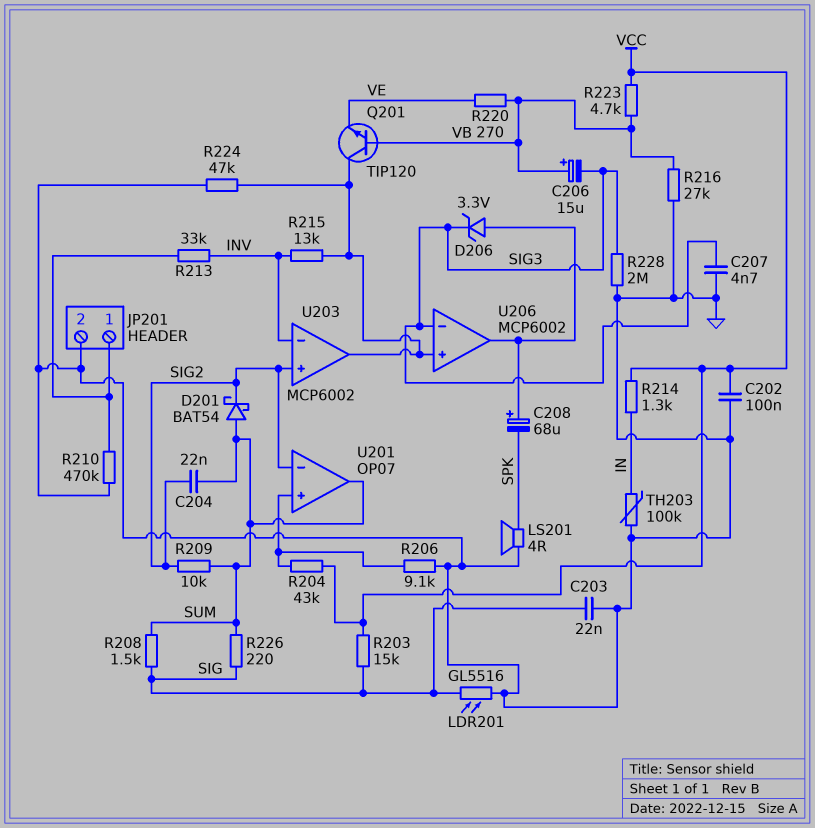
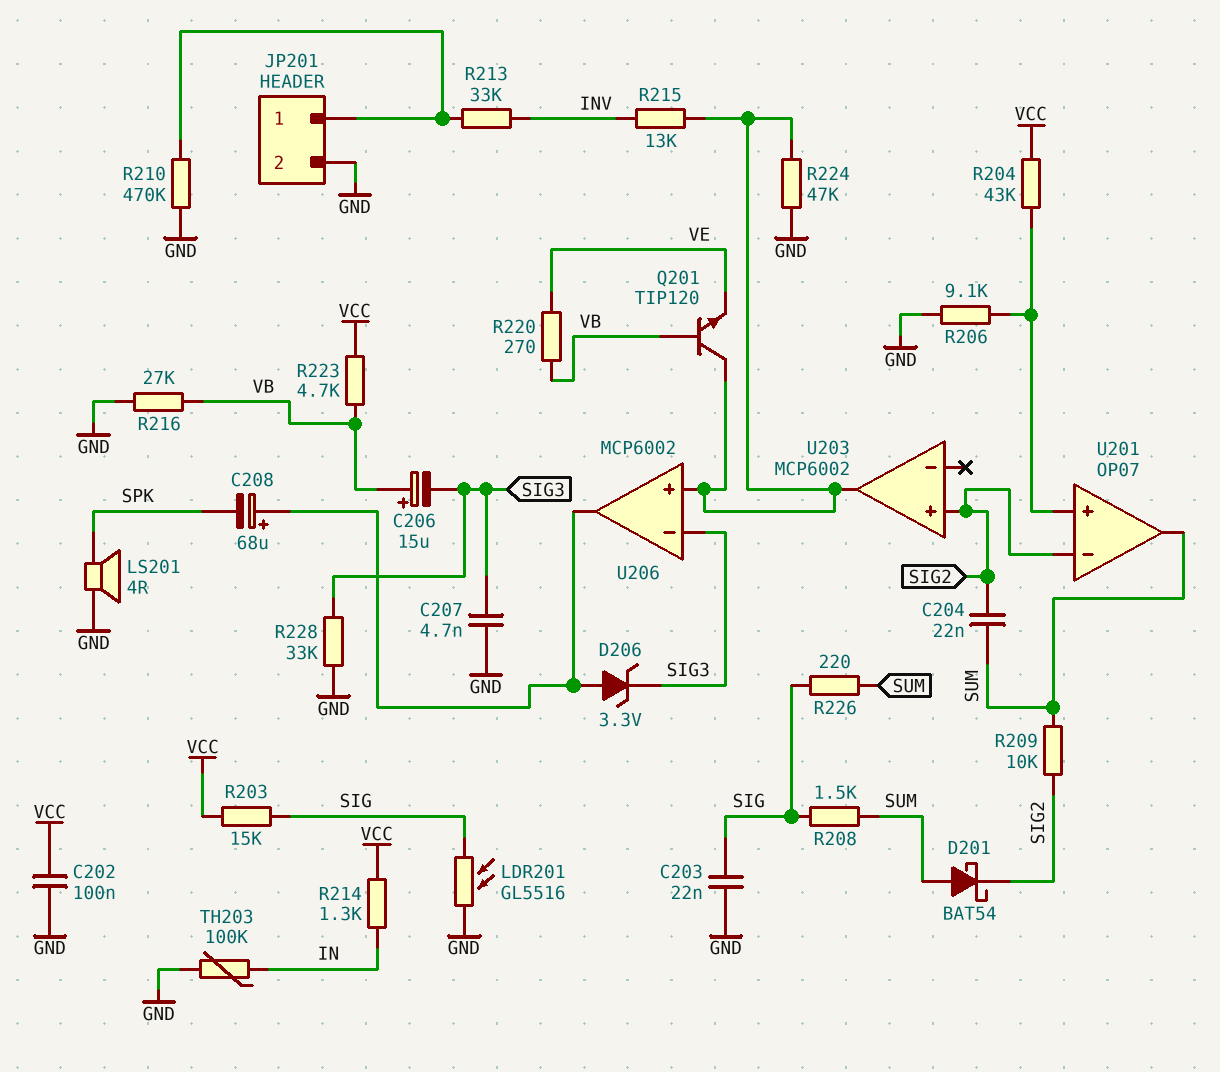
R228: 2M (GND, SIG3) -> 33k (GND, SIG3)
U203 pin in-: INV -> none

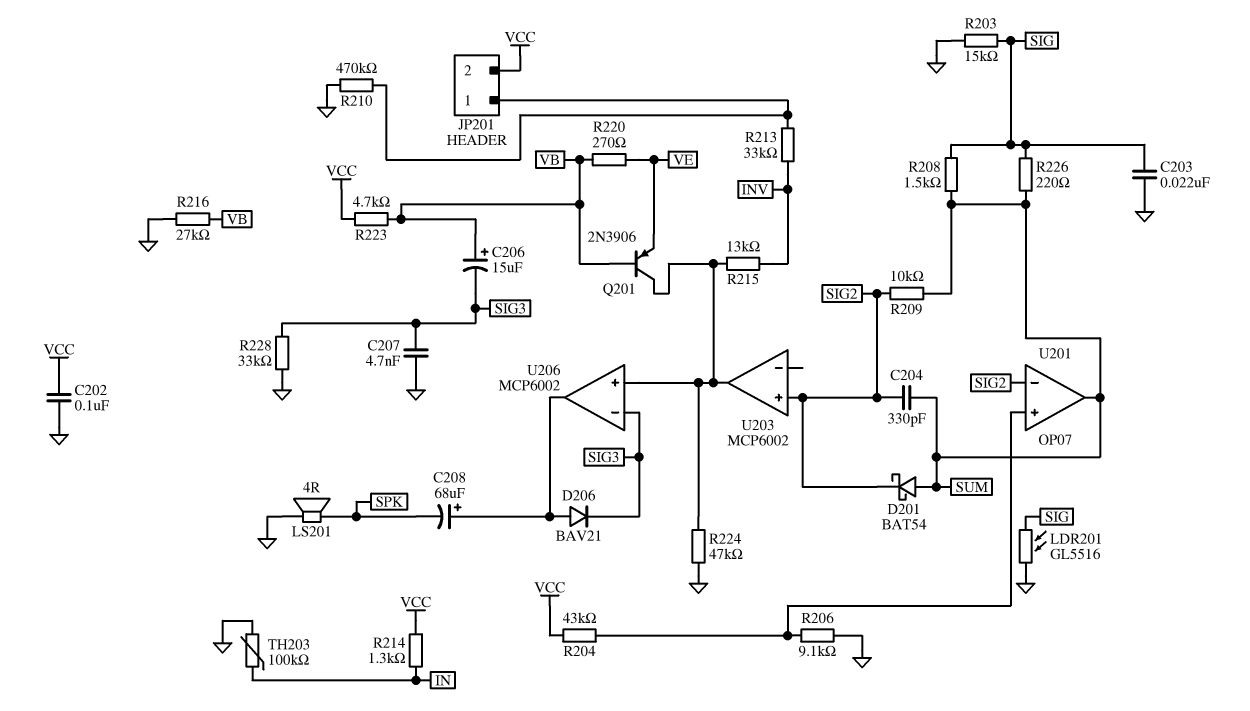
C204: 22nF (SIG2, SUM) -> 330pF (SIG2, SUM)
D206: zener 3.3V (A U206/out, K SIG3) -> diode BAV21 (A U206/out, K SIG3)
JP201 pin 2: GND -> VCC
Q201: NPN TIP120 (B VB, C U203/out, E VE) -> PNP 2N3906 (B VB, C U203/out, E VE)
R203: 15k (SIG, VCC) -> 15k (GND, SIG)

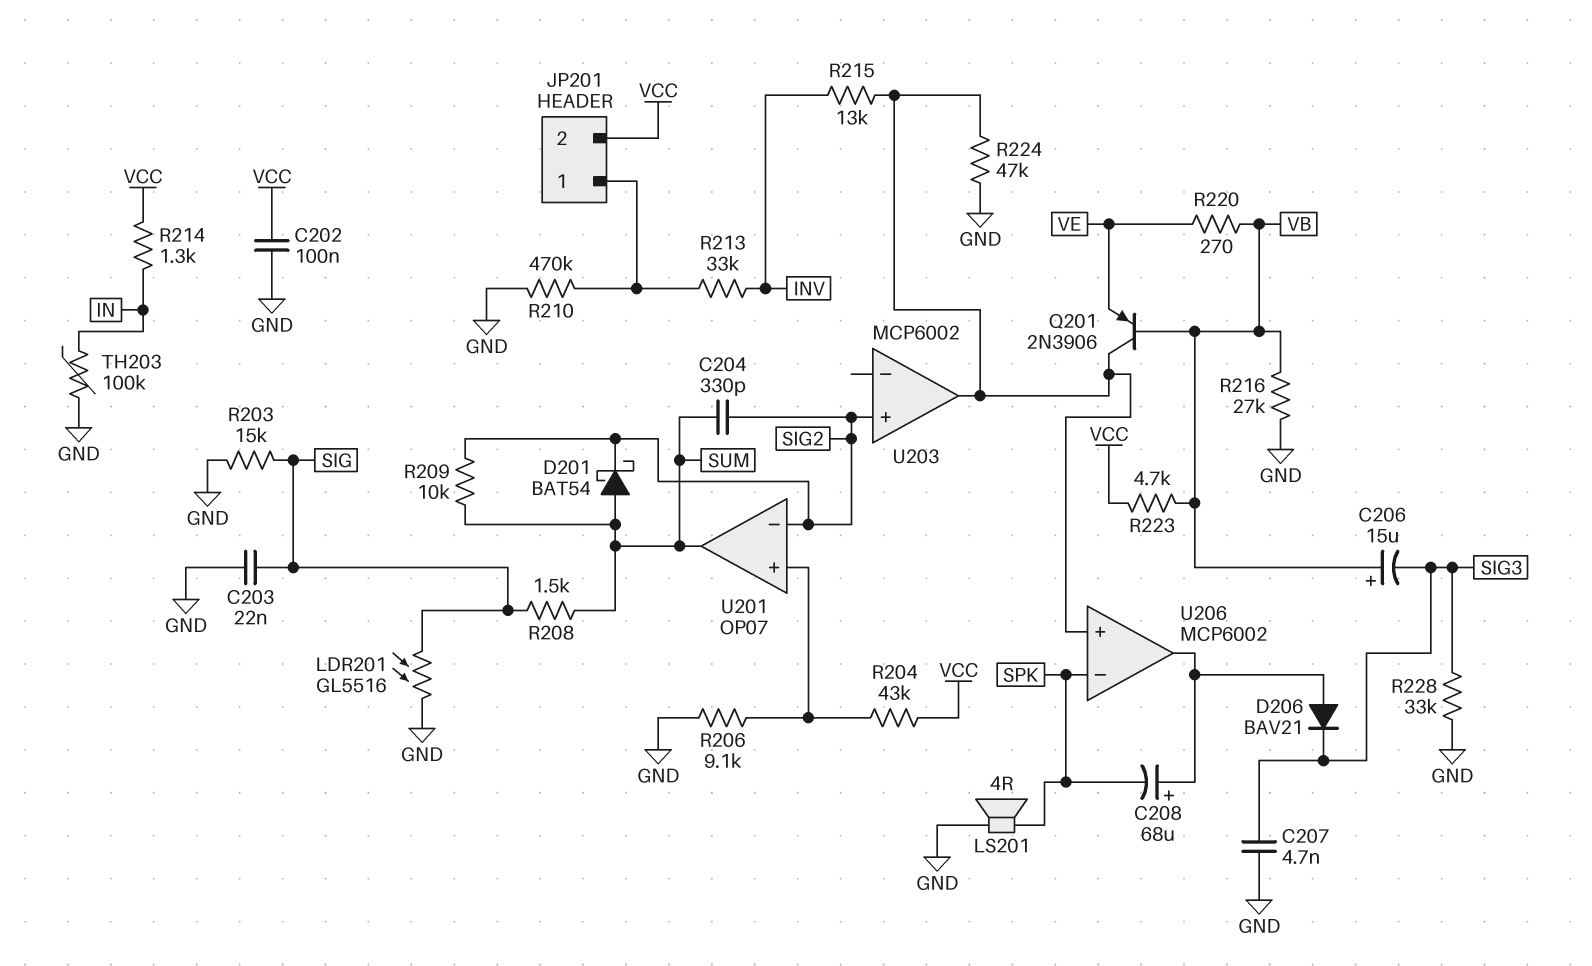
R226: 220 (SIG, SUM) -> none
U206 pin in-: SIG3 -> SPK

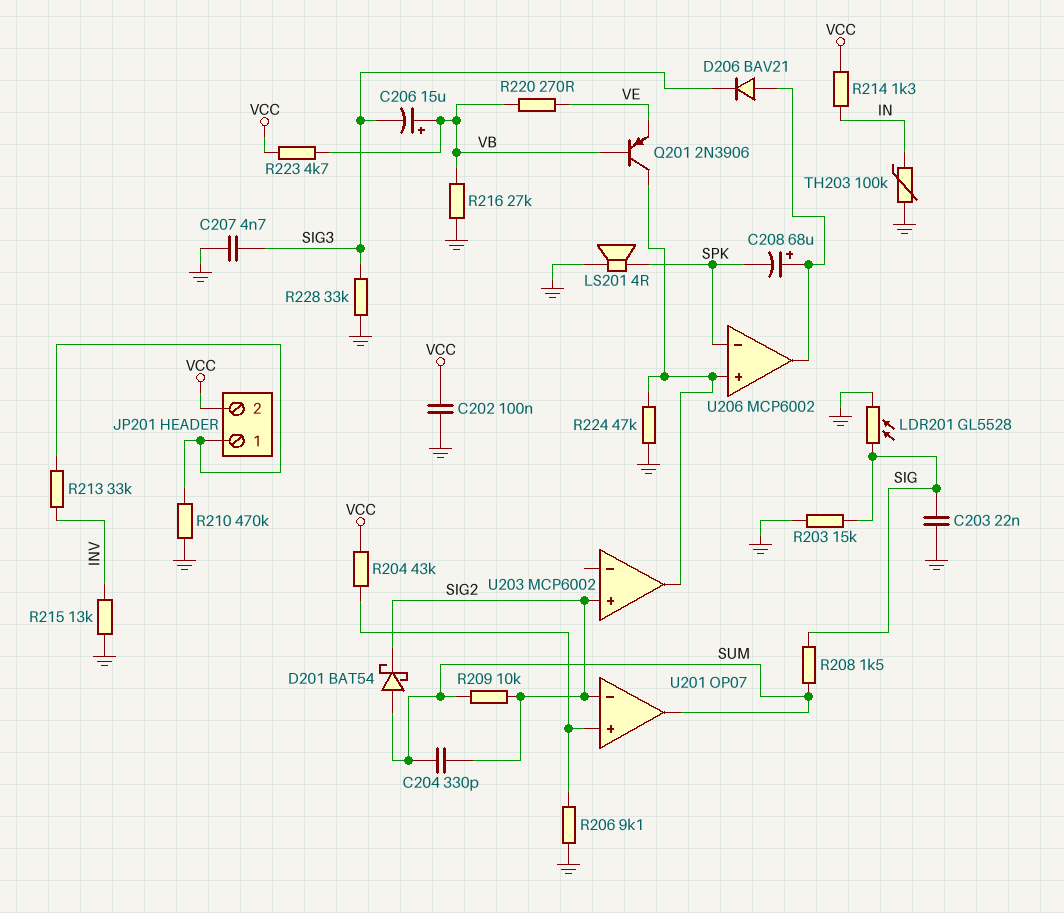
LDR201: GL5516 (GND, SIG) -> GL5528 (GND, SIG)
R215: 13k (INV, U203/out) -> 13k (GND, INV)

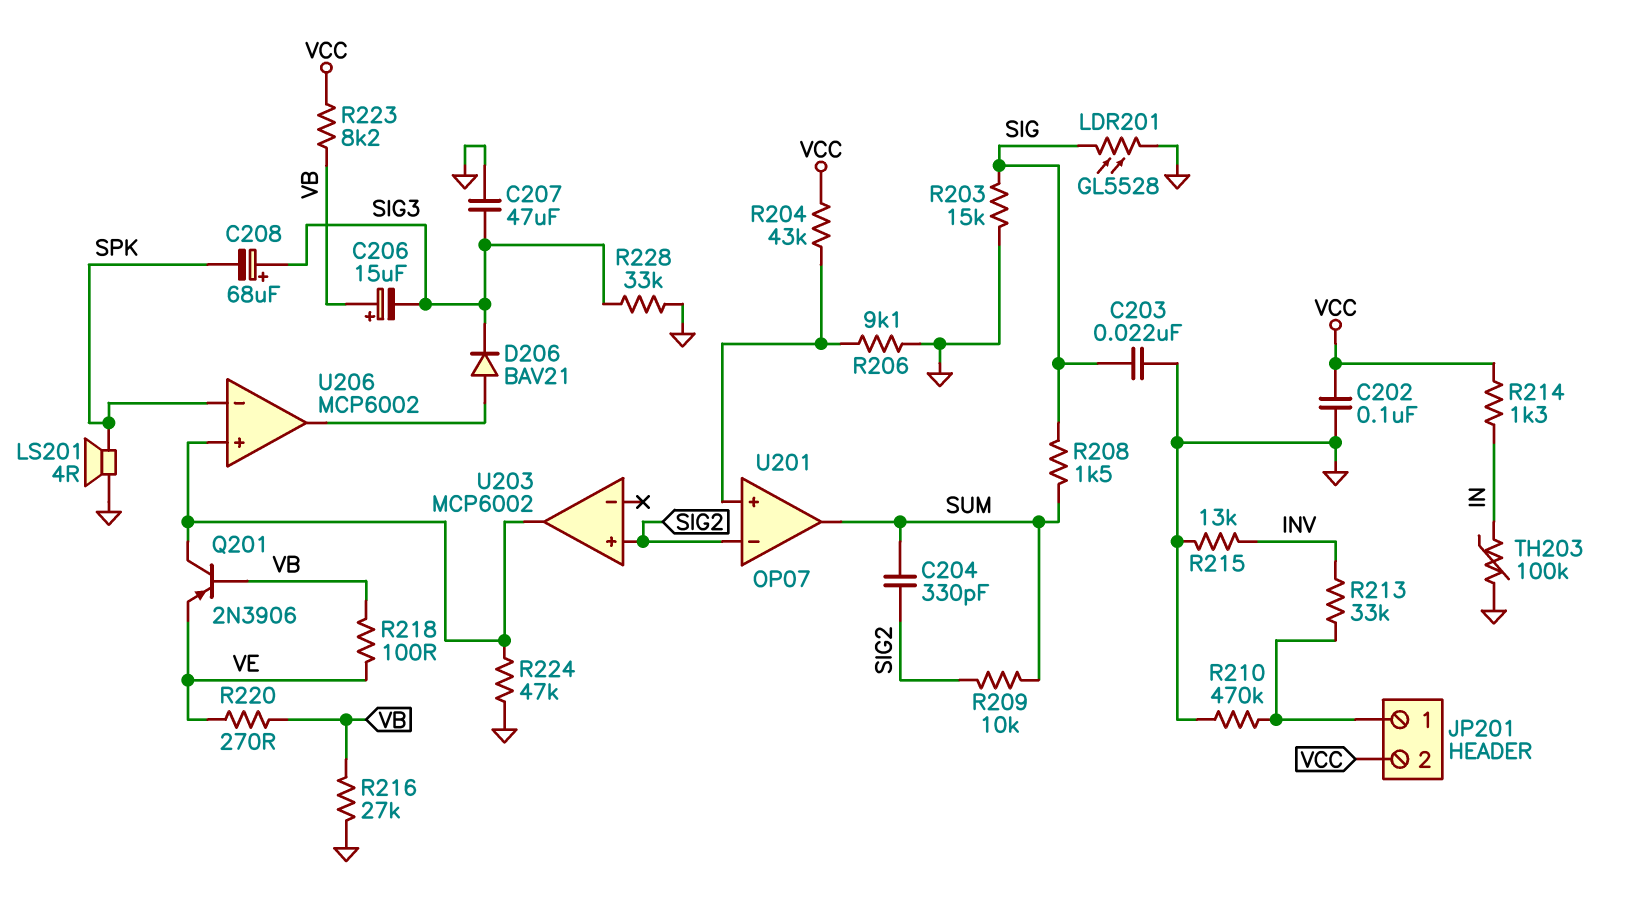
C207: 4.7nF (GND, SIG3) -> 47uF (GND, SIG3)
C208: 68uF (plus U206/out, minus SPK) -> 68uF (plus SIG3, minus SPK)
D201: schottky BAT54 (A SUM, K SIG2) -> none
R218: none -> 100 (VB, VE)
R223: 4.7k (VB, VCC) -> 8.2k (VB, VCC)

